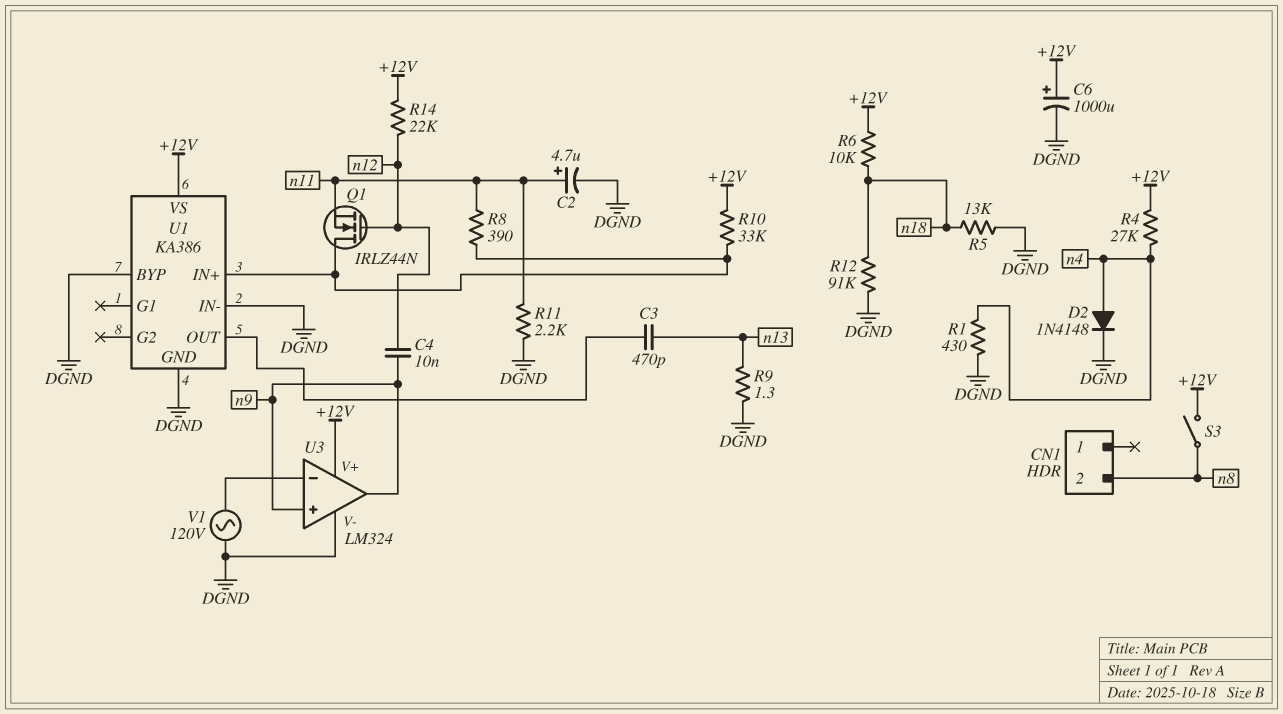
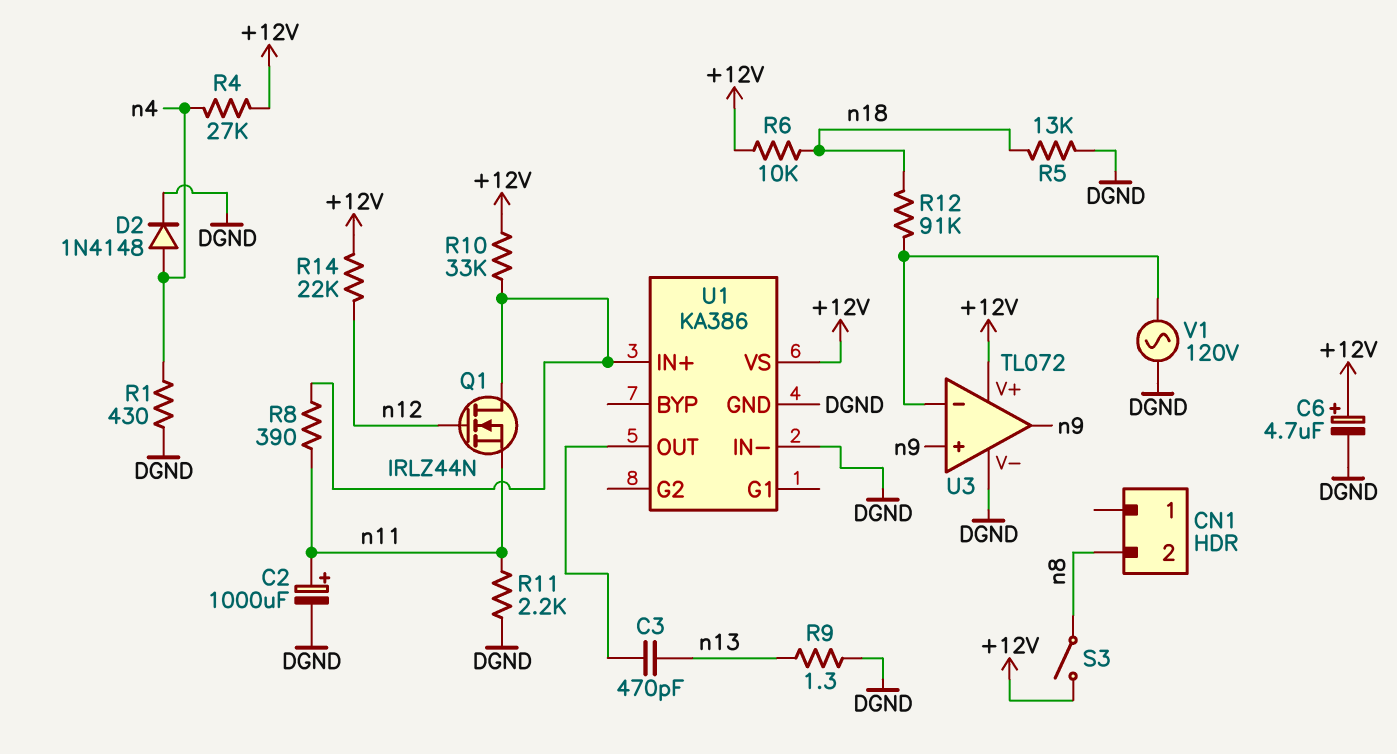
C2: 4.7uF (plus n11, minus DGND) -> 1000uF (plus n11, minus DGND)
C4: 10nF (n9, n12) -> none
C6: 1000uF (plus +12V, minus DGND) -> 4.7uF (plus +12V, minus DGND)
R12: 91k (DGND, n18) -> 91k (U3/in-, n18)
U1 pin BYP: DGND -> none
U3: LM324 -> TL072

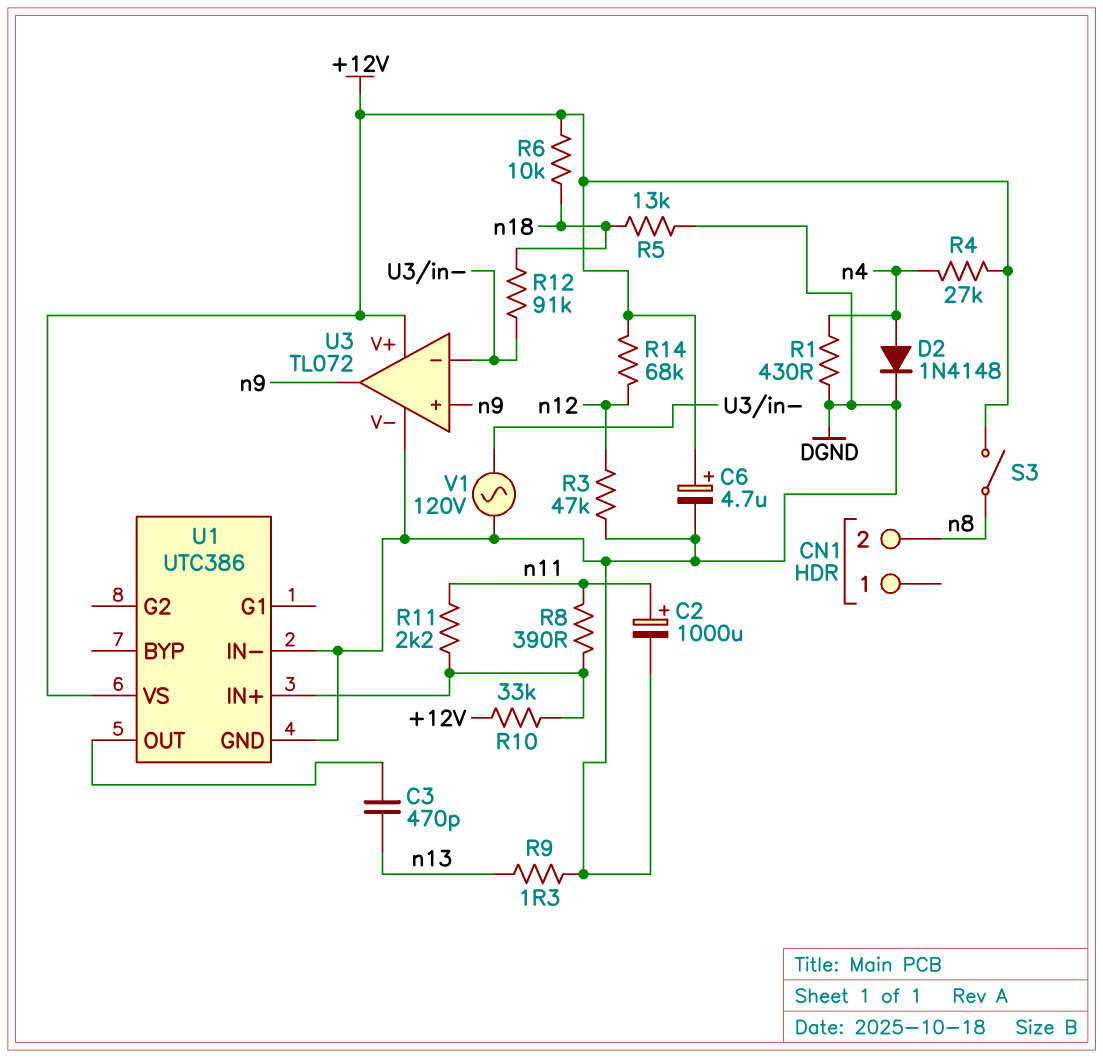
Q1: NMOS IRLZ44N (G n12, D U1/IN+, S n11) -> none
R3: none -> 47k (DGND, n12)
R11: 2.2k (DGND, n11) -> 2.2k (U1/IN+, n11)
R14: 22k (+12V, n12) -> 68k (+12V, n12)
U1: KA386 -> UTC386

